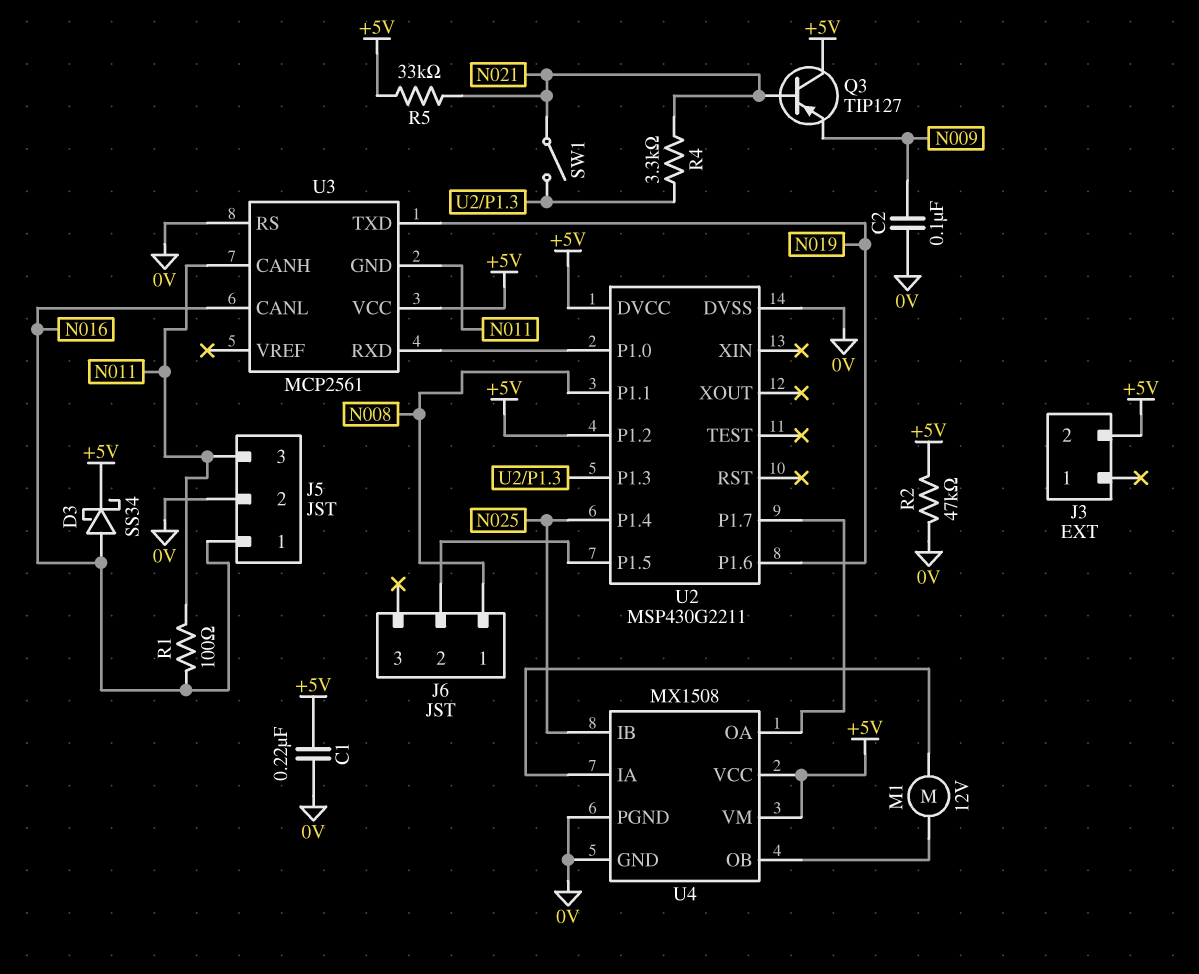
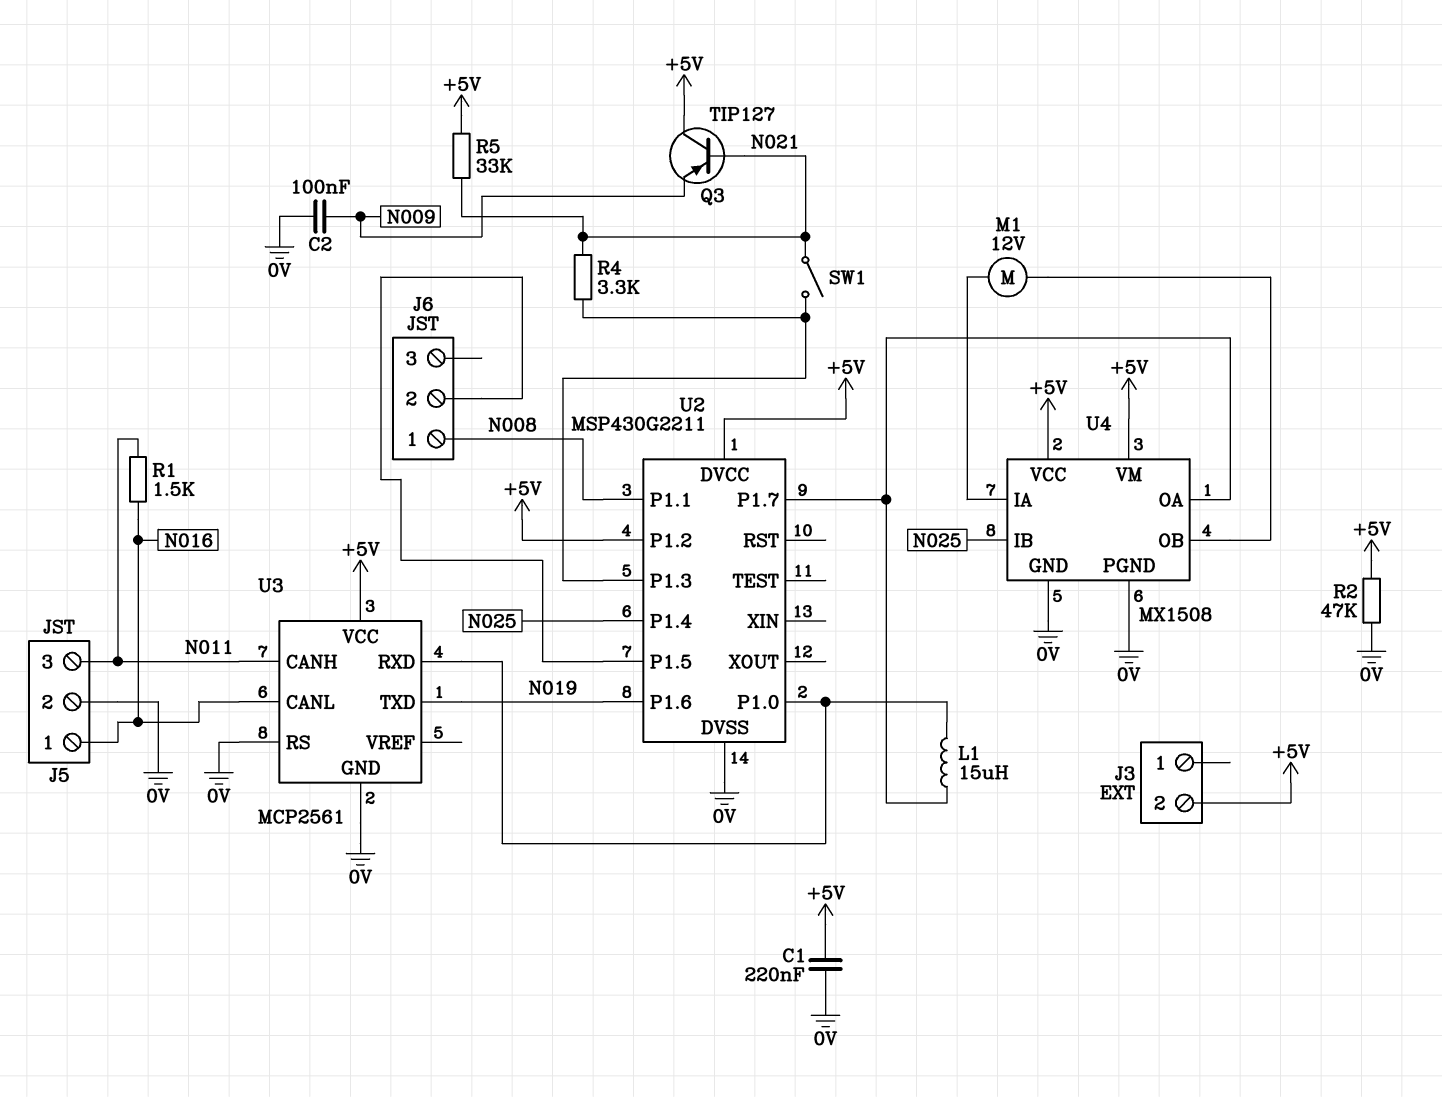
D3: schottky SS34 (A N016, K +5V) -> none
L1: none -> 15uH (U2/P1.0, U2/P1.7)
R1: 100 (N011, N016) -> 1.5k (N011, N016)
U3 pin GND: N011 -> 0V

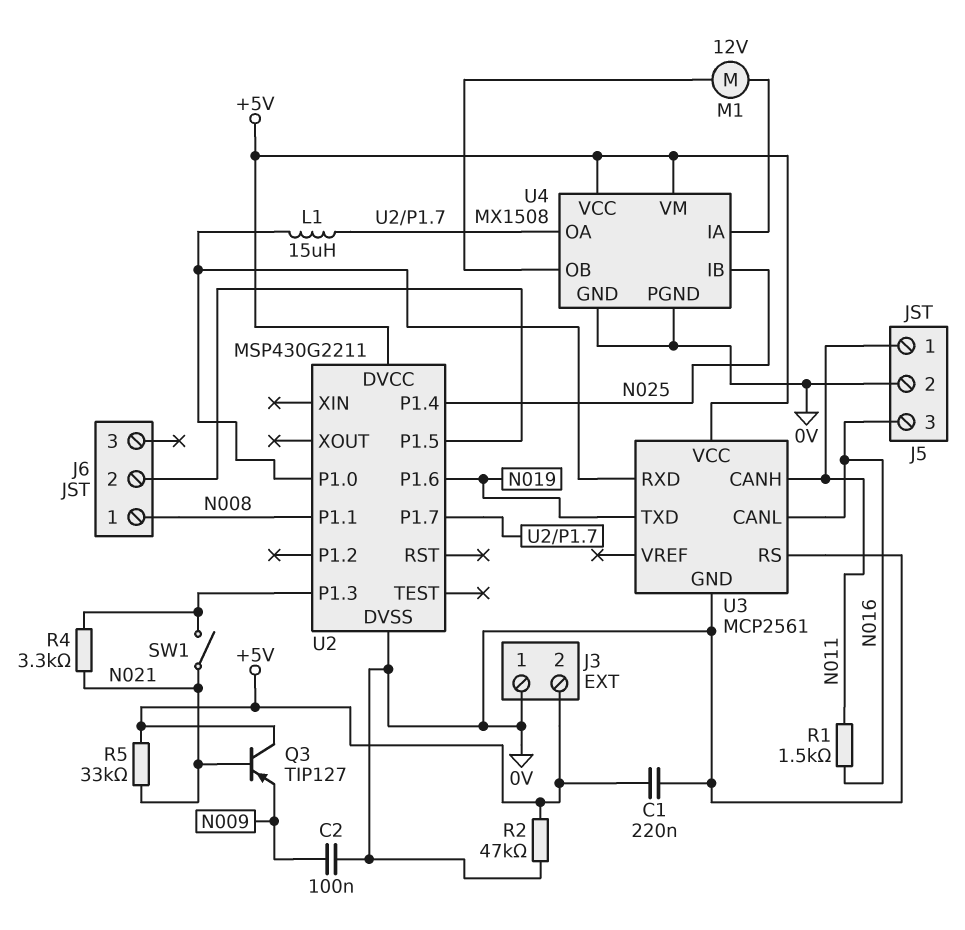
J3 pin 1: none -> 0V
J5 pin 1: N016 -> N011
J5 pin 3: N011 -> N016
U2 pin P1.2: +5V -> none

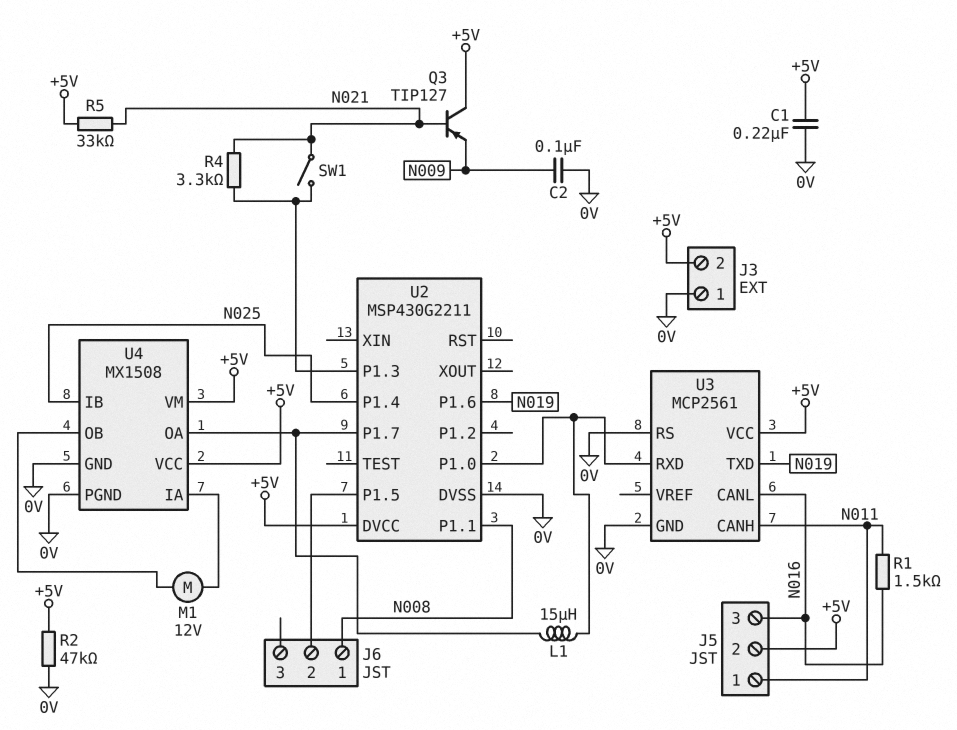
J5 pin 2: 0V -> +5V

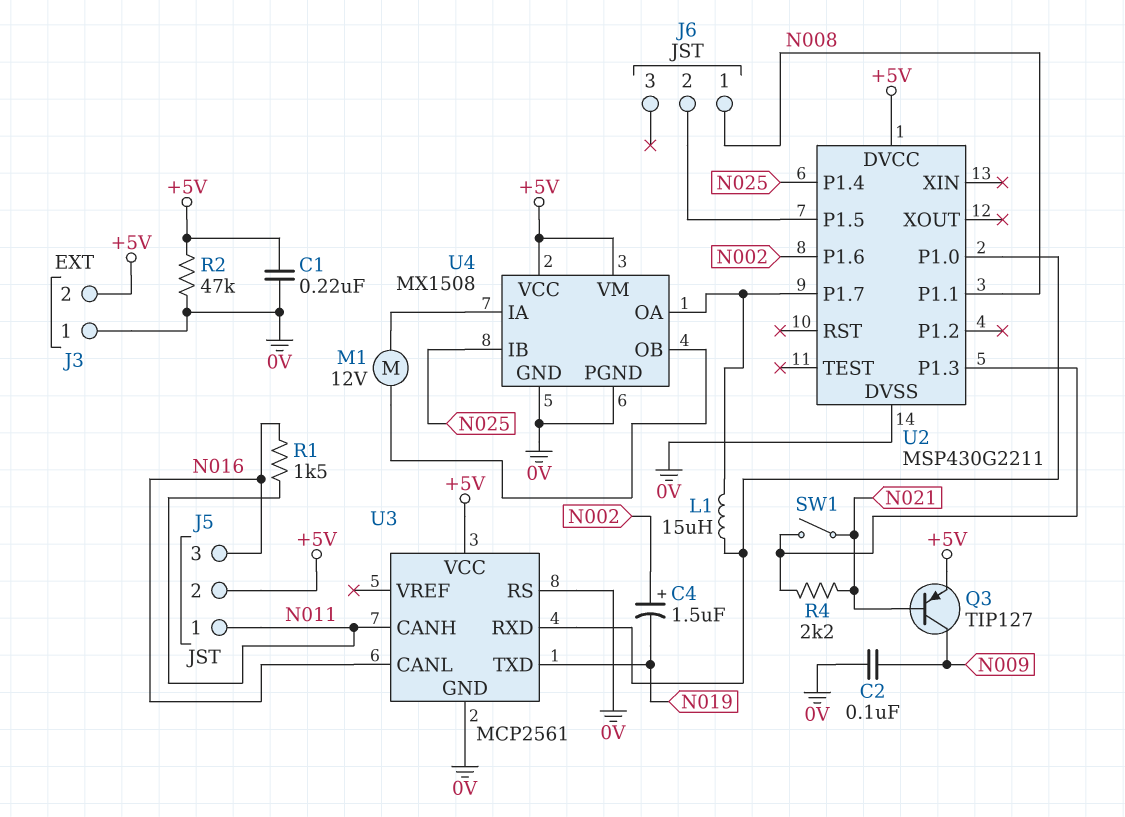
C4: none -> 1.5uF (plus N002, minus N019)
Q3: PNP TIP127 (B N021, C +5V, E N009) -> PNP TIP127 (B N021, C N009, E +5V)
R4: 3.3k (N021, U2/P1.3) -> 2.2k (N021, U2/P1.3)
R5: 33k (+5V, N021) -> none
U2 pin P1.6: N019 -> N002

